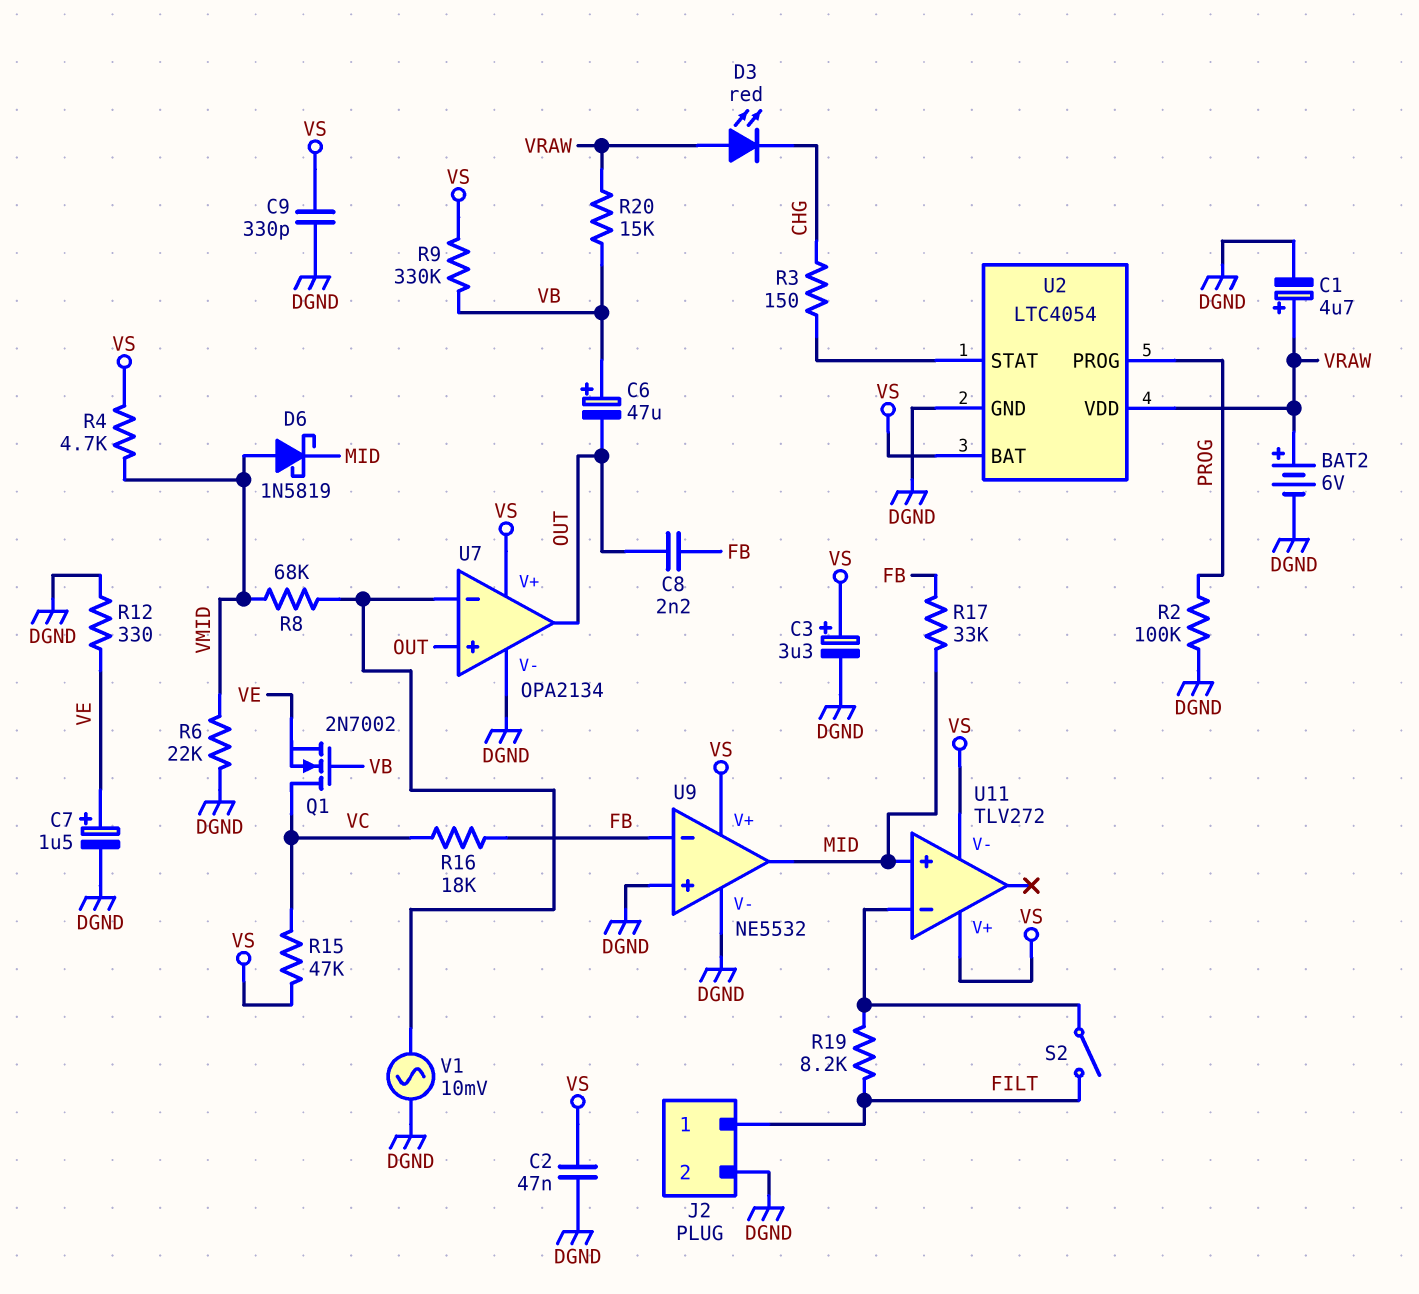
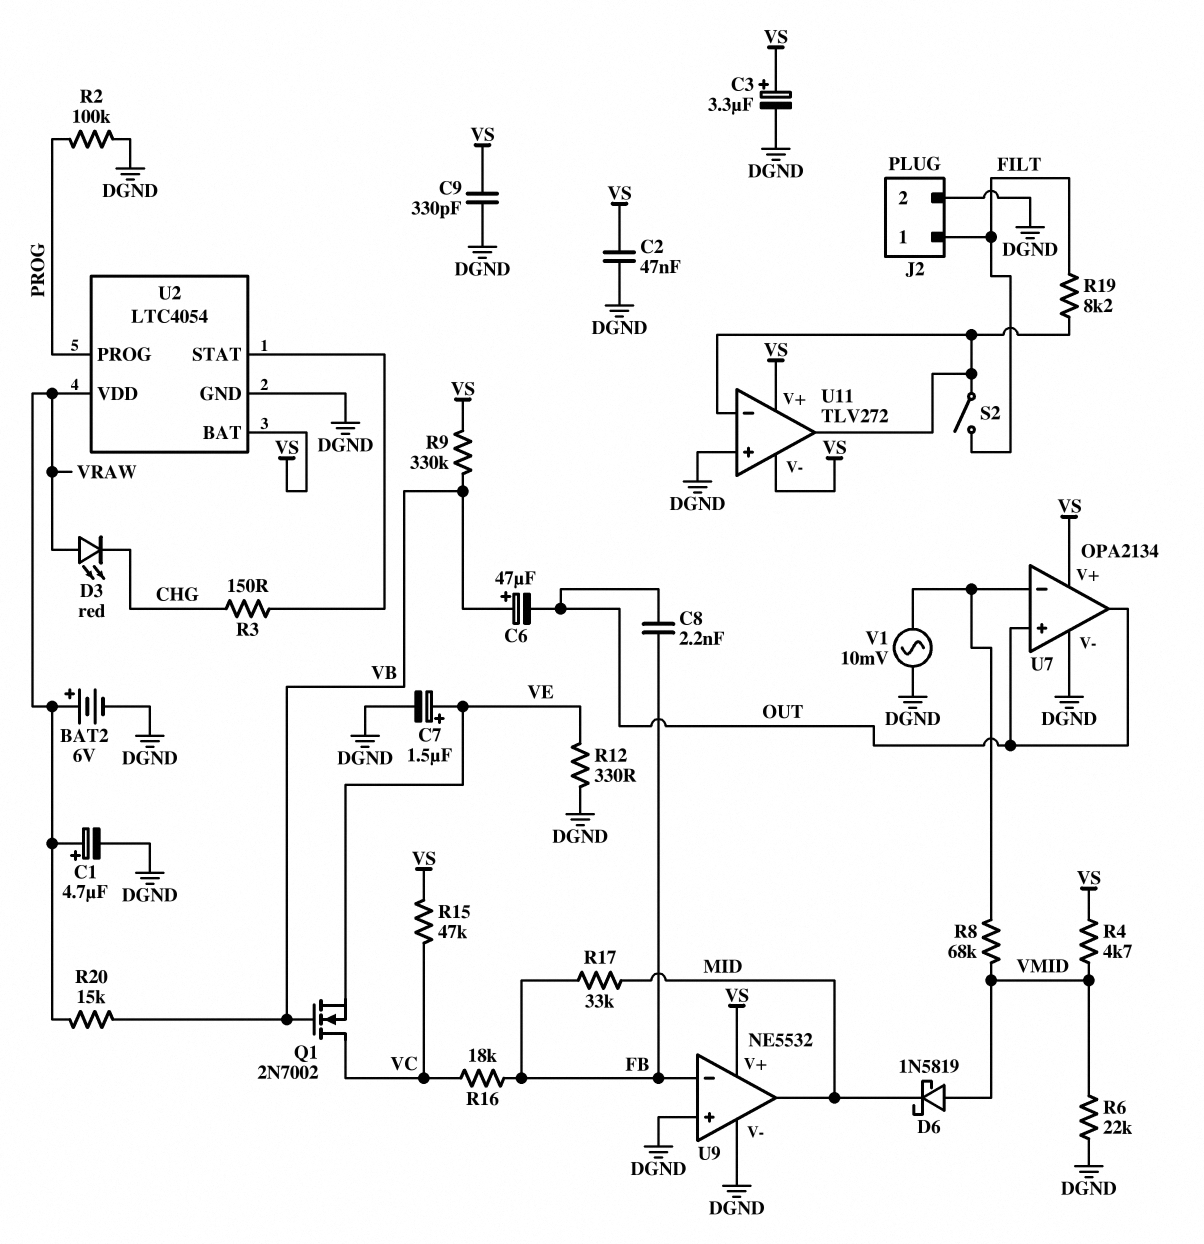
U11 pin in+: MID -> DGND
U11 pin out: none -> U11/in-

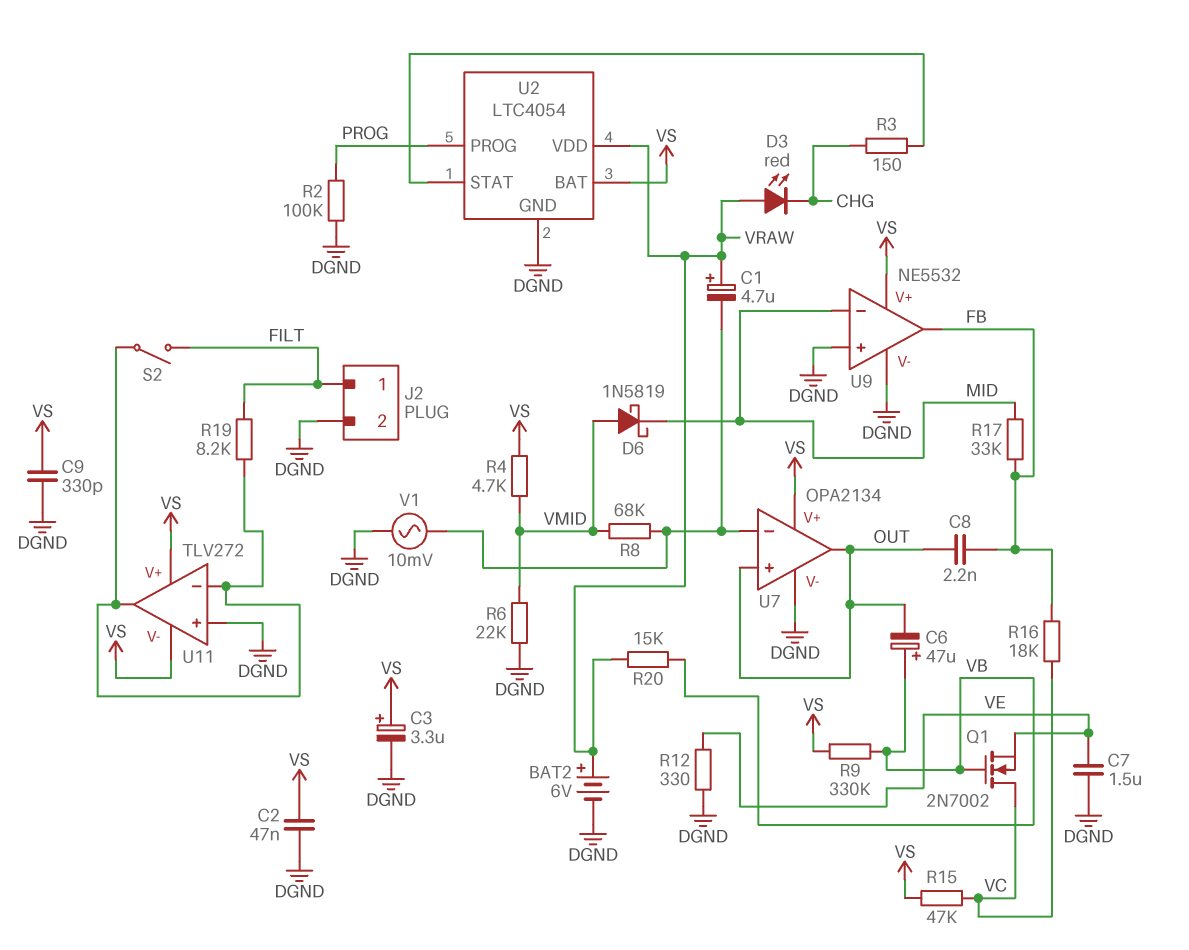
C1: 4.7uF (plus VRAW, minus DGND) -> 4.7uF (plus VRAW, minus U7/in-)
C7: 1.5uF (plus VE, minus DGND) -> 1.5uF (DGND, VE)
U9 pin in-: FB -> MID
U9 pin out: MID -> FB

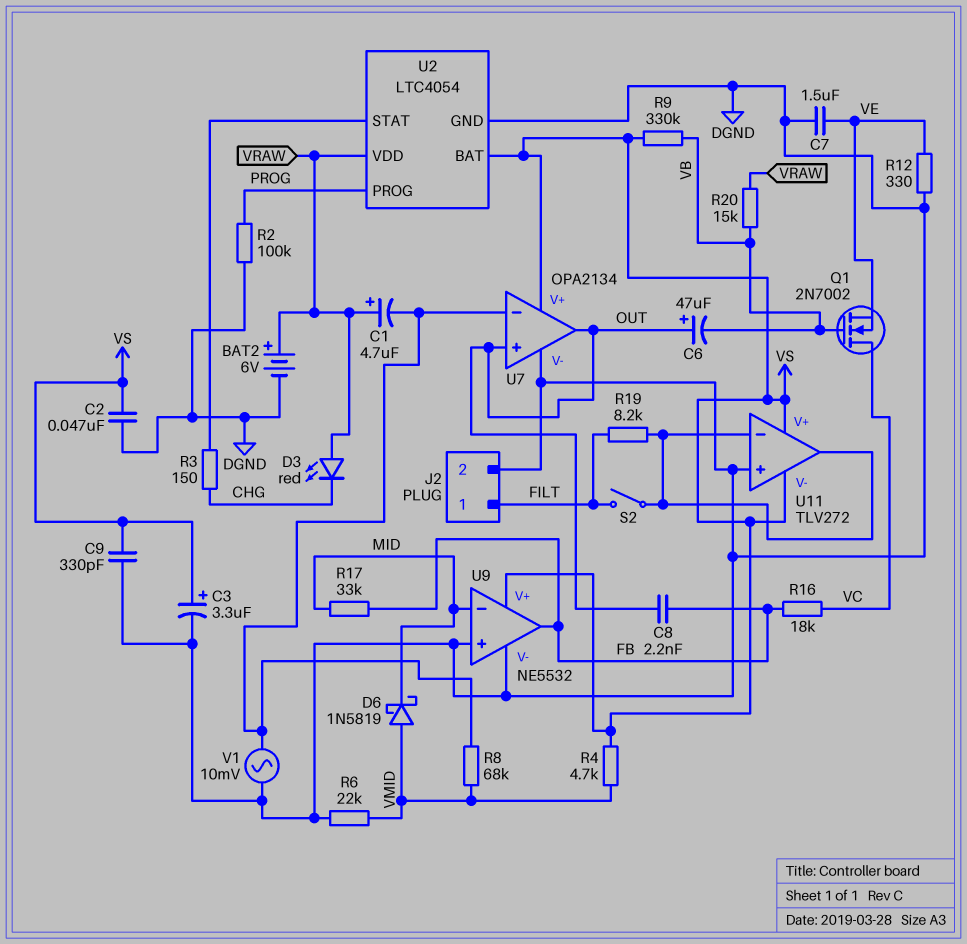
C6: 47uF (plus VB, minus OUT) -> 47uF (plus OUT, minus VB)
R15: 47k (VC, VS) -> none

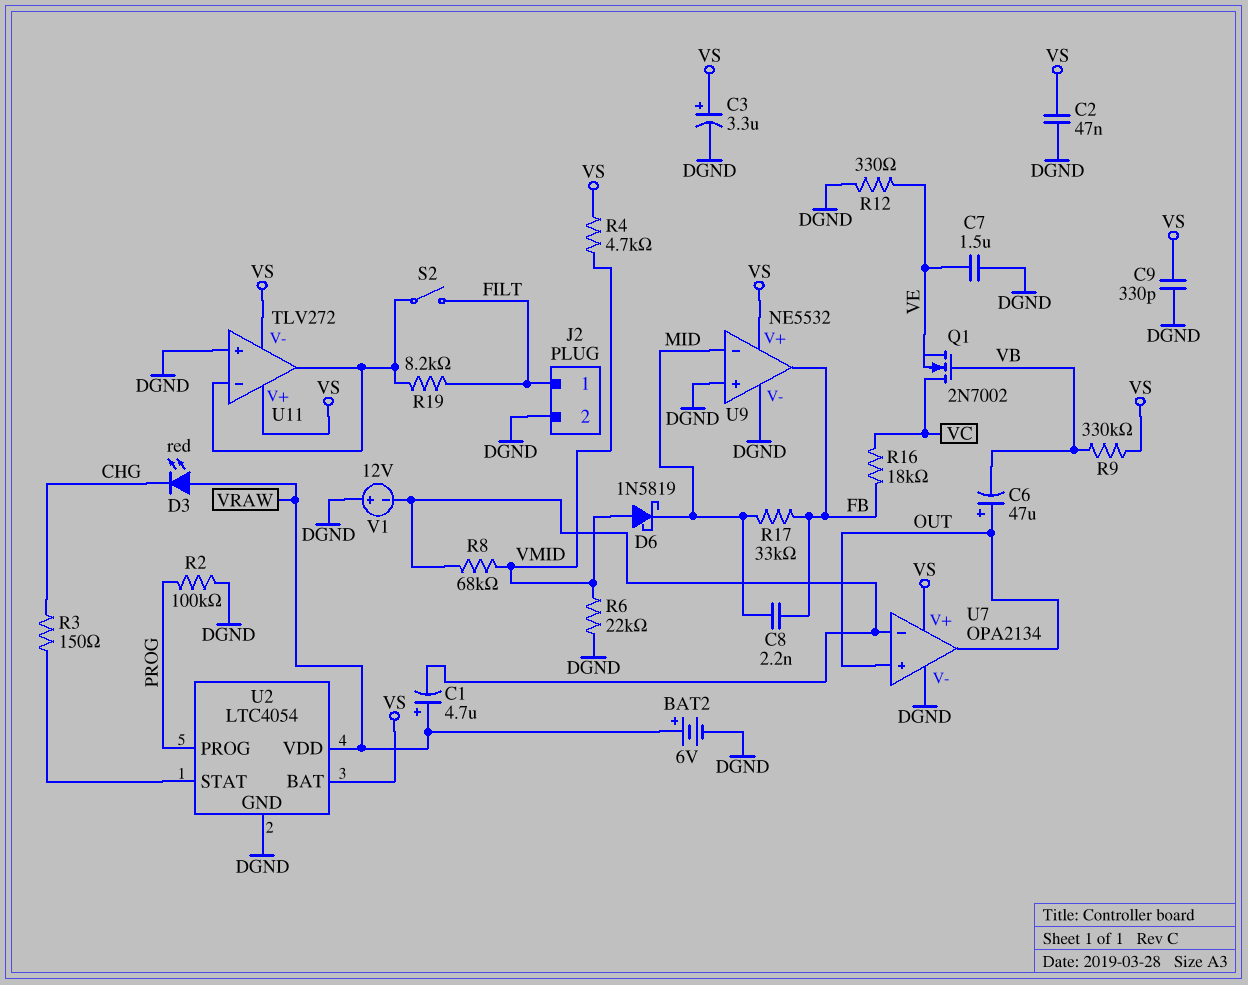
C8: 2.2nF (FB, OUT) -> 2.2nF (FB, MID)
R20: 15k (VB, VRAW) -> none
V1: AC 10mV (DGND, U7/in-) -> 12V (plus DGND, minus U7/in-)

